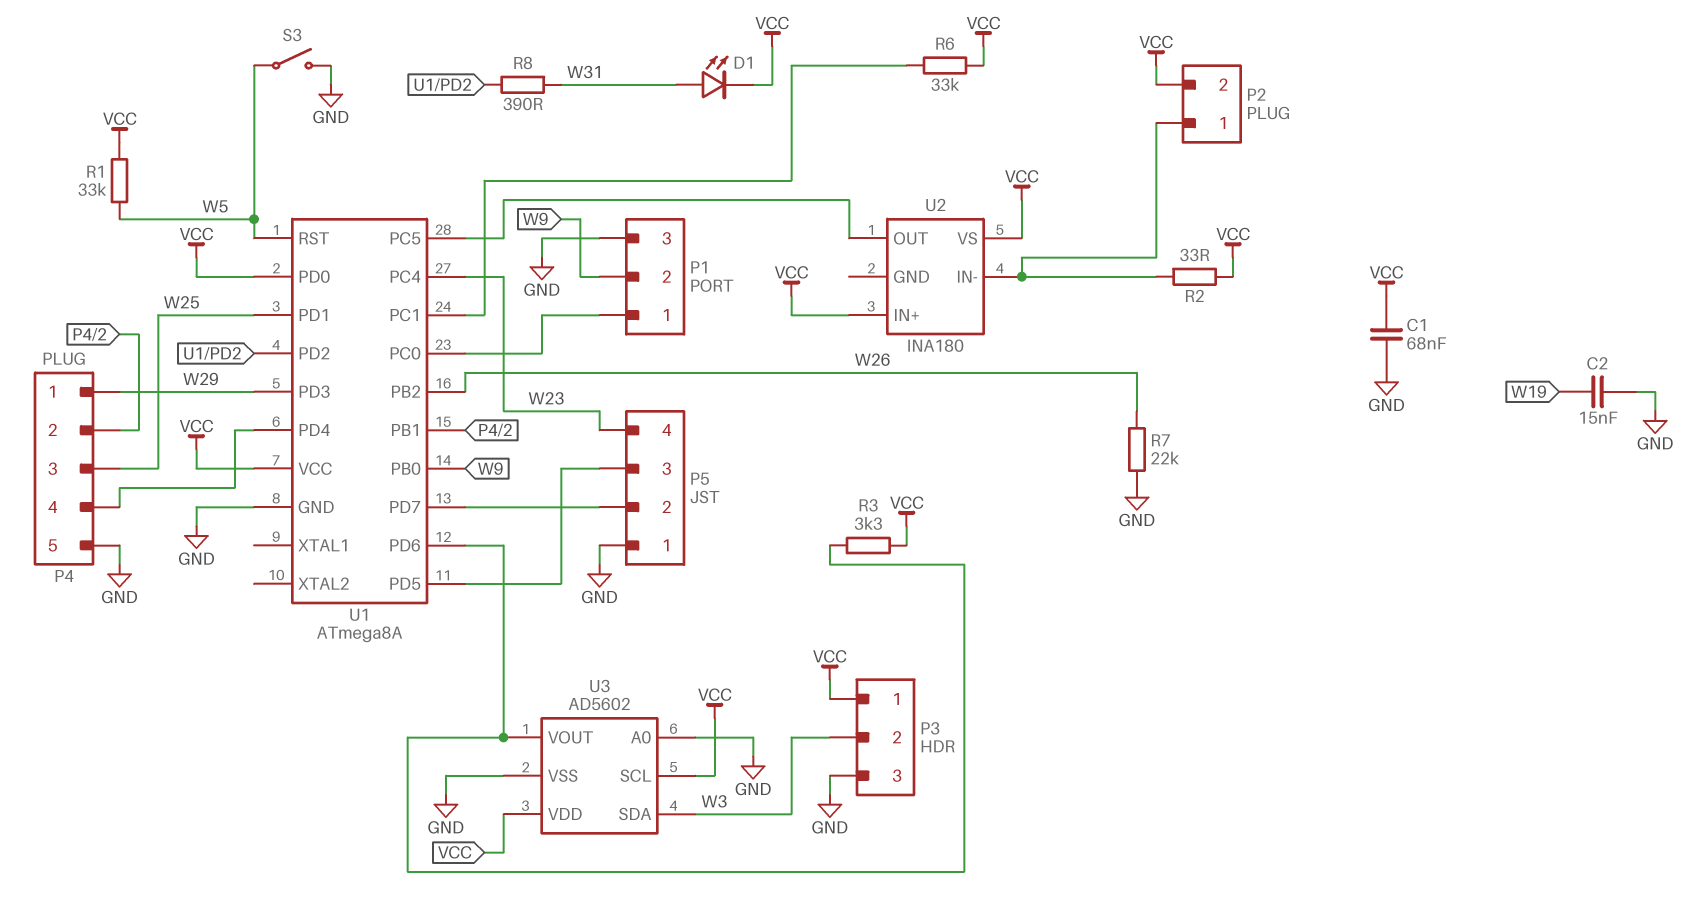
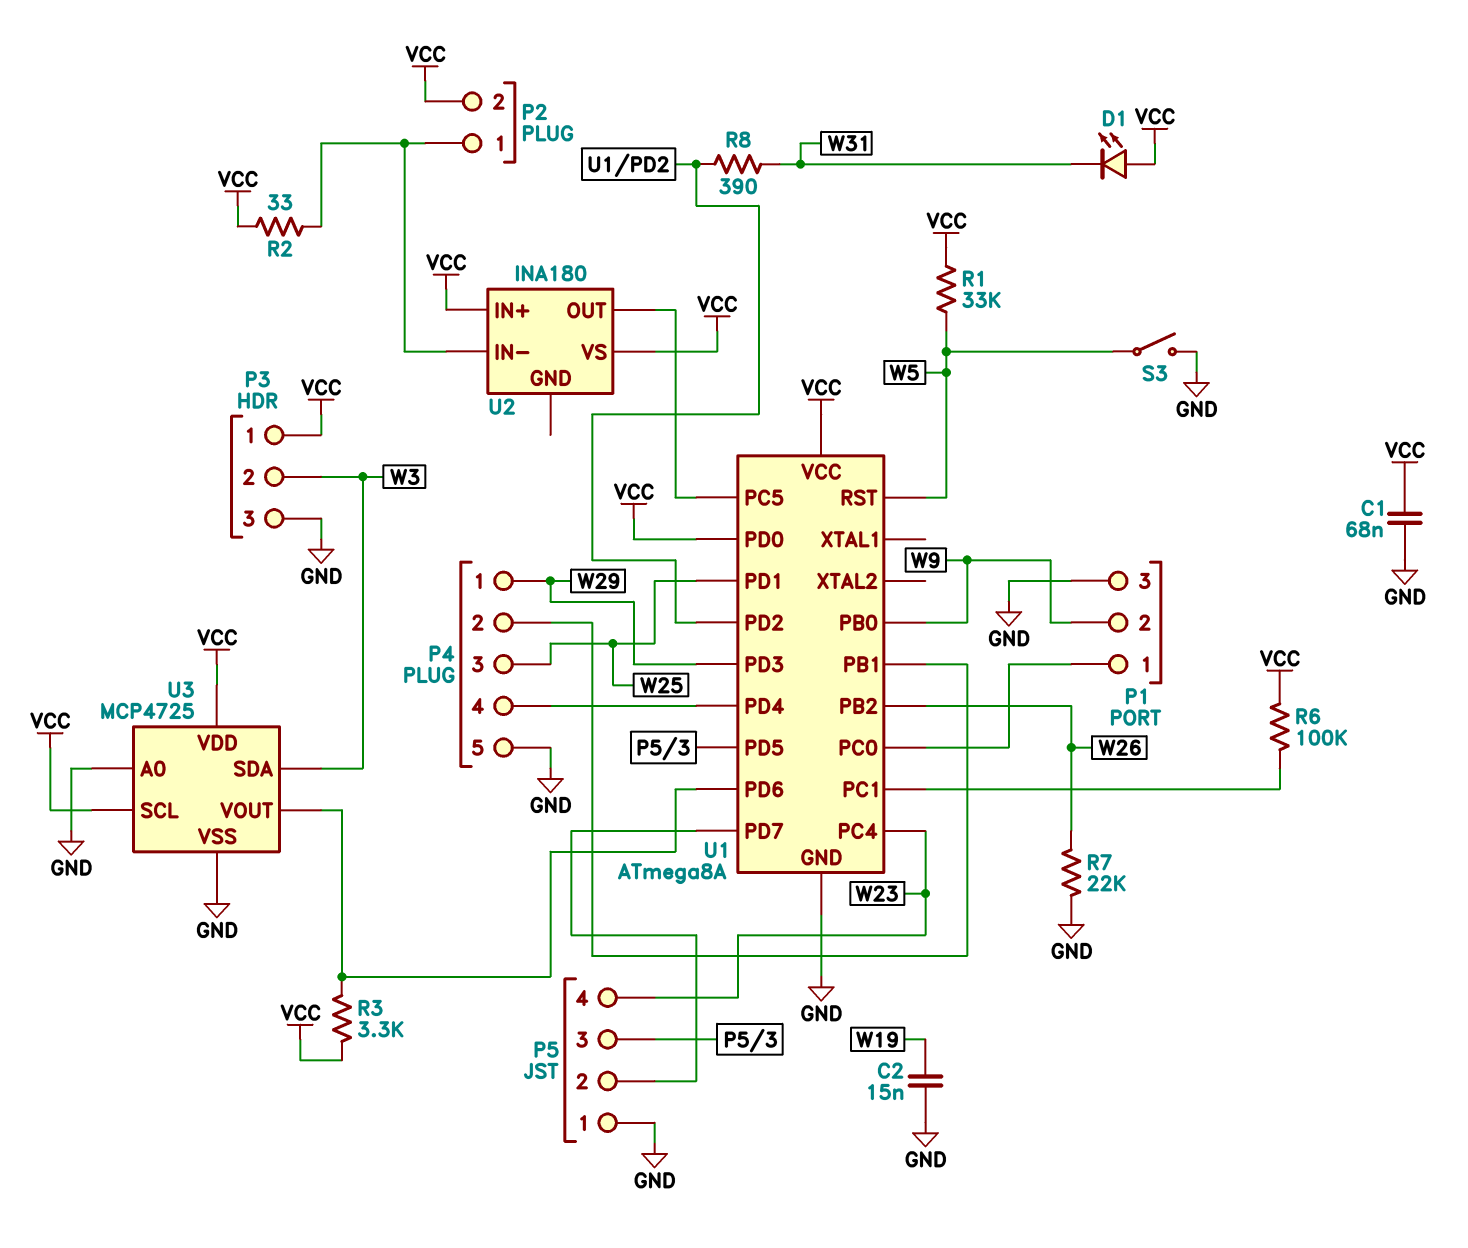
D1: LED (A W31, K VCC) -> LED (A VCC, K W31)
R6: 33k (U1/PC1, VCC) -> 100k (U1/PC1, VCC)
U3: AD5602 -> MCP4725

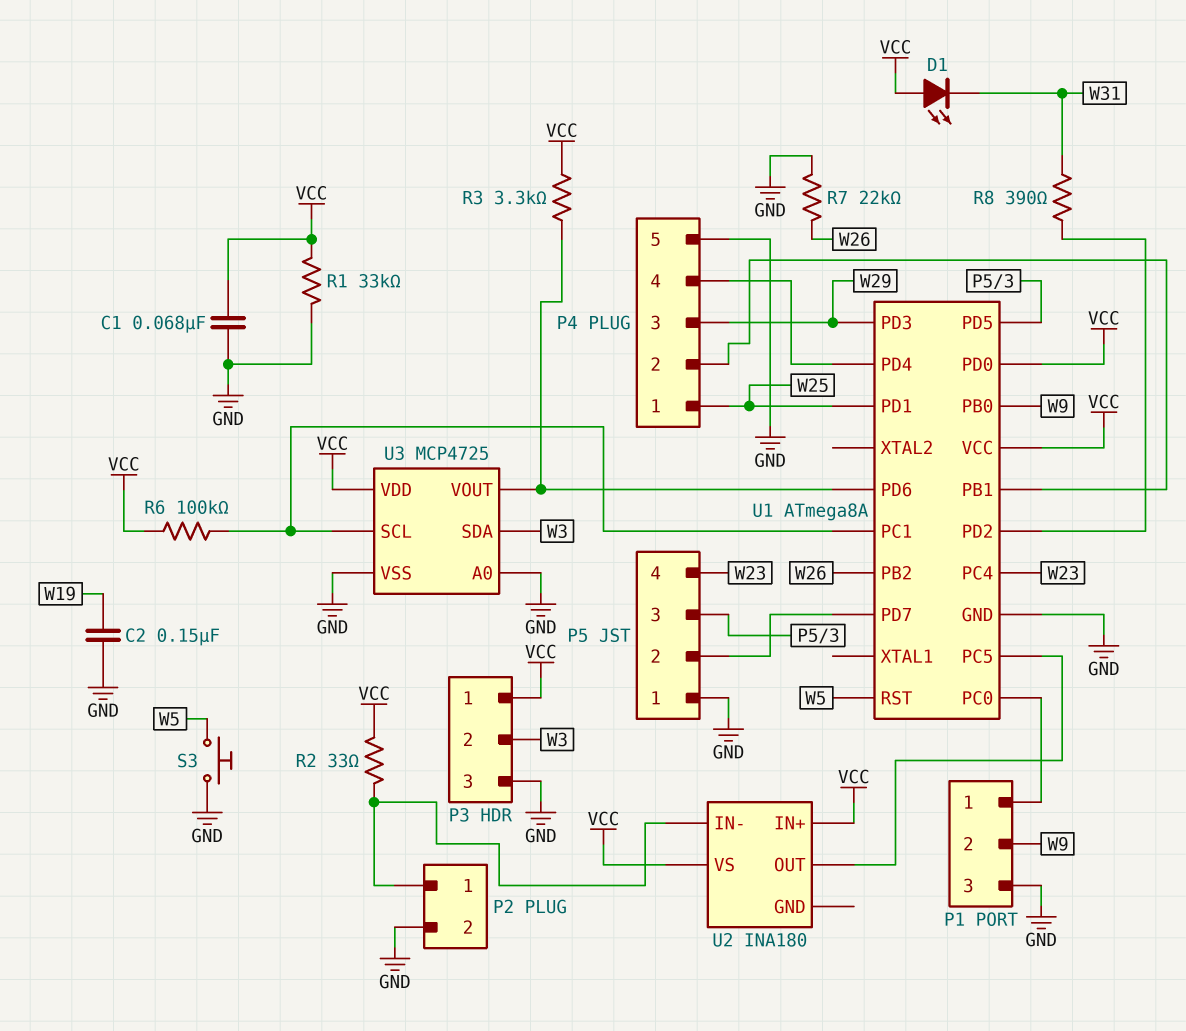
C2: 15nF (GND, W19) -> 150nF (GND, W19)
P2 pin 2: VCC -> GND
P4 pin 1: W29 -> W25
P4 pin 3: W25 -> W29
R1: 33k (VCC, W5) -> 33k (GND, VCC)
S3: switch (GND, W5) -> button (GND, W5)
U3 pin SCL: VCC -> U1/PC1

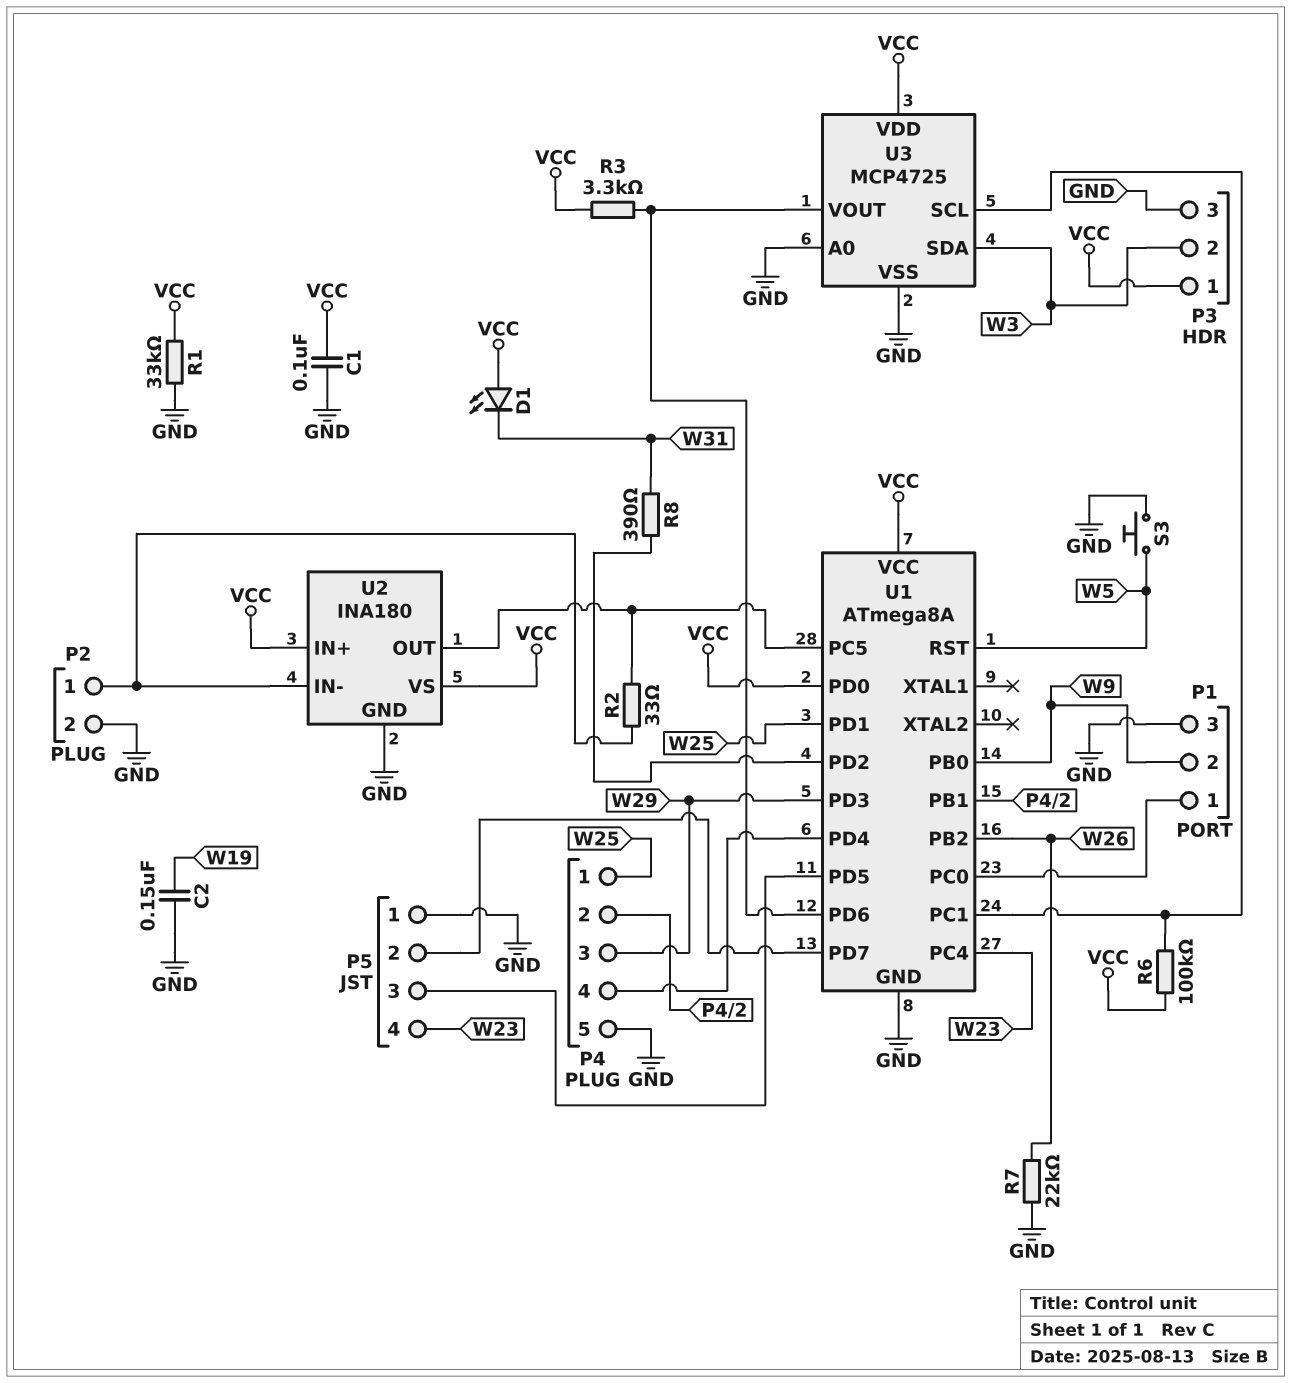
C1: 68nF (GND, VCC) -> 100nF (GND, VCC)
R2: 33 (P2/1, VCC) -> 33 (P2/1, U1/PC5)
U2 pin GND: none -> GND

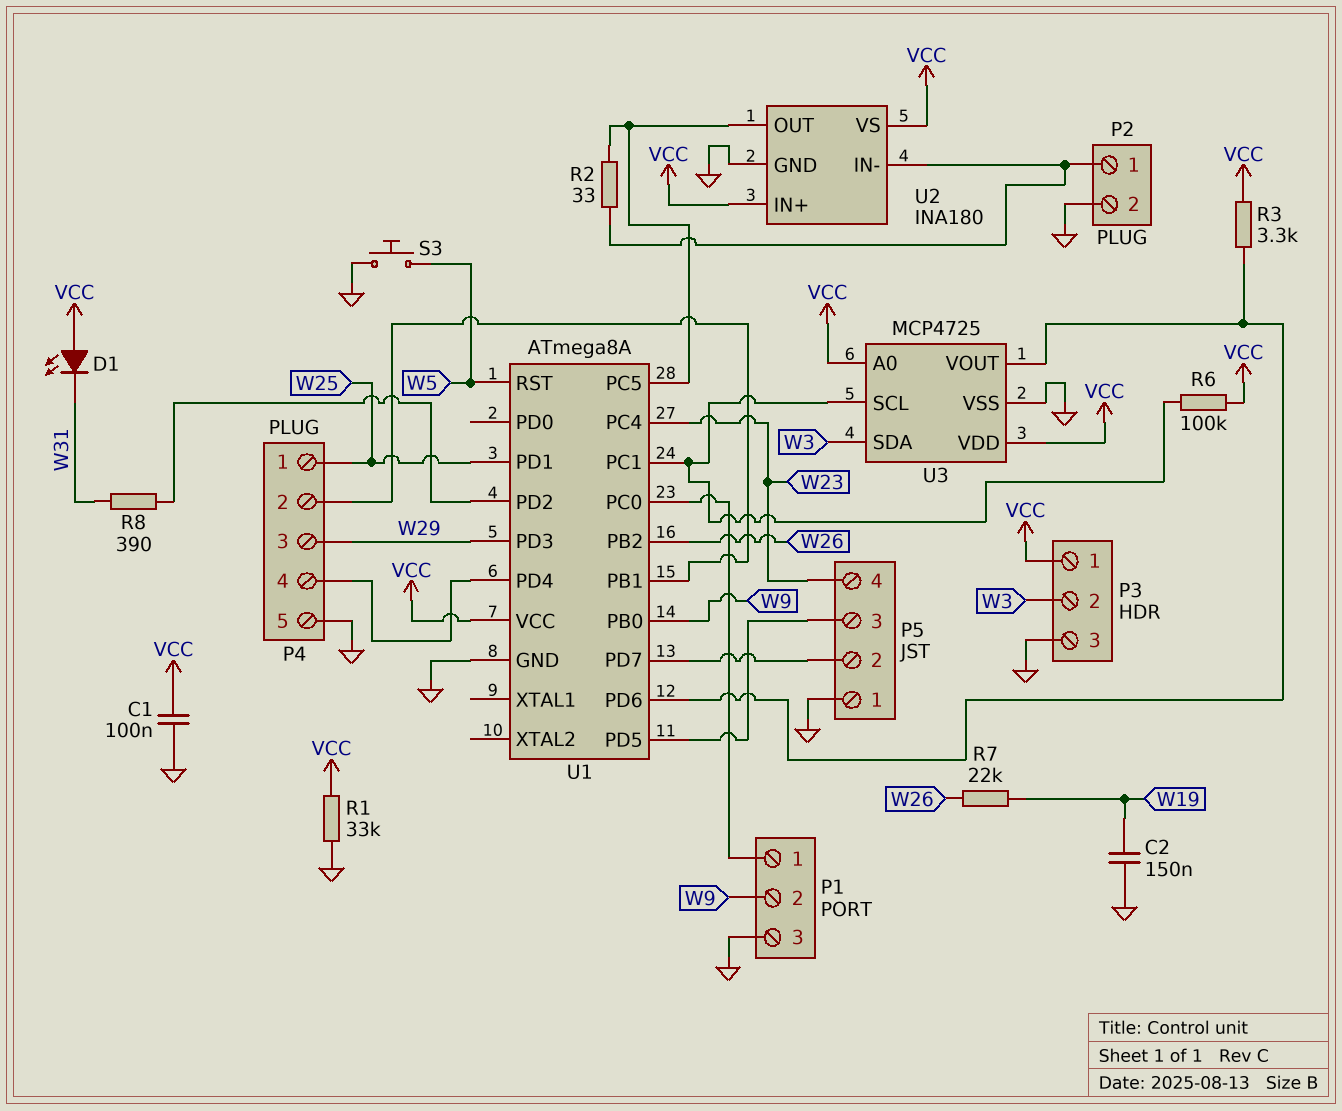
R7: 22k (GND, W26) -> 22k (W19, W26)
U1 pin PD0: VCC -> none
U3 pin A0: GND -> VCC

